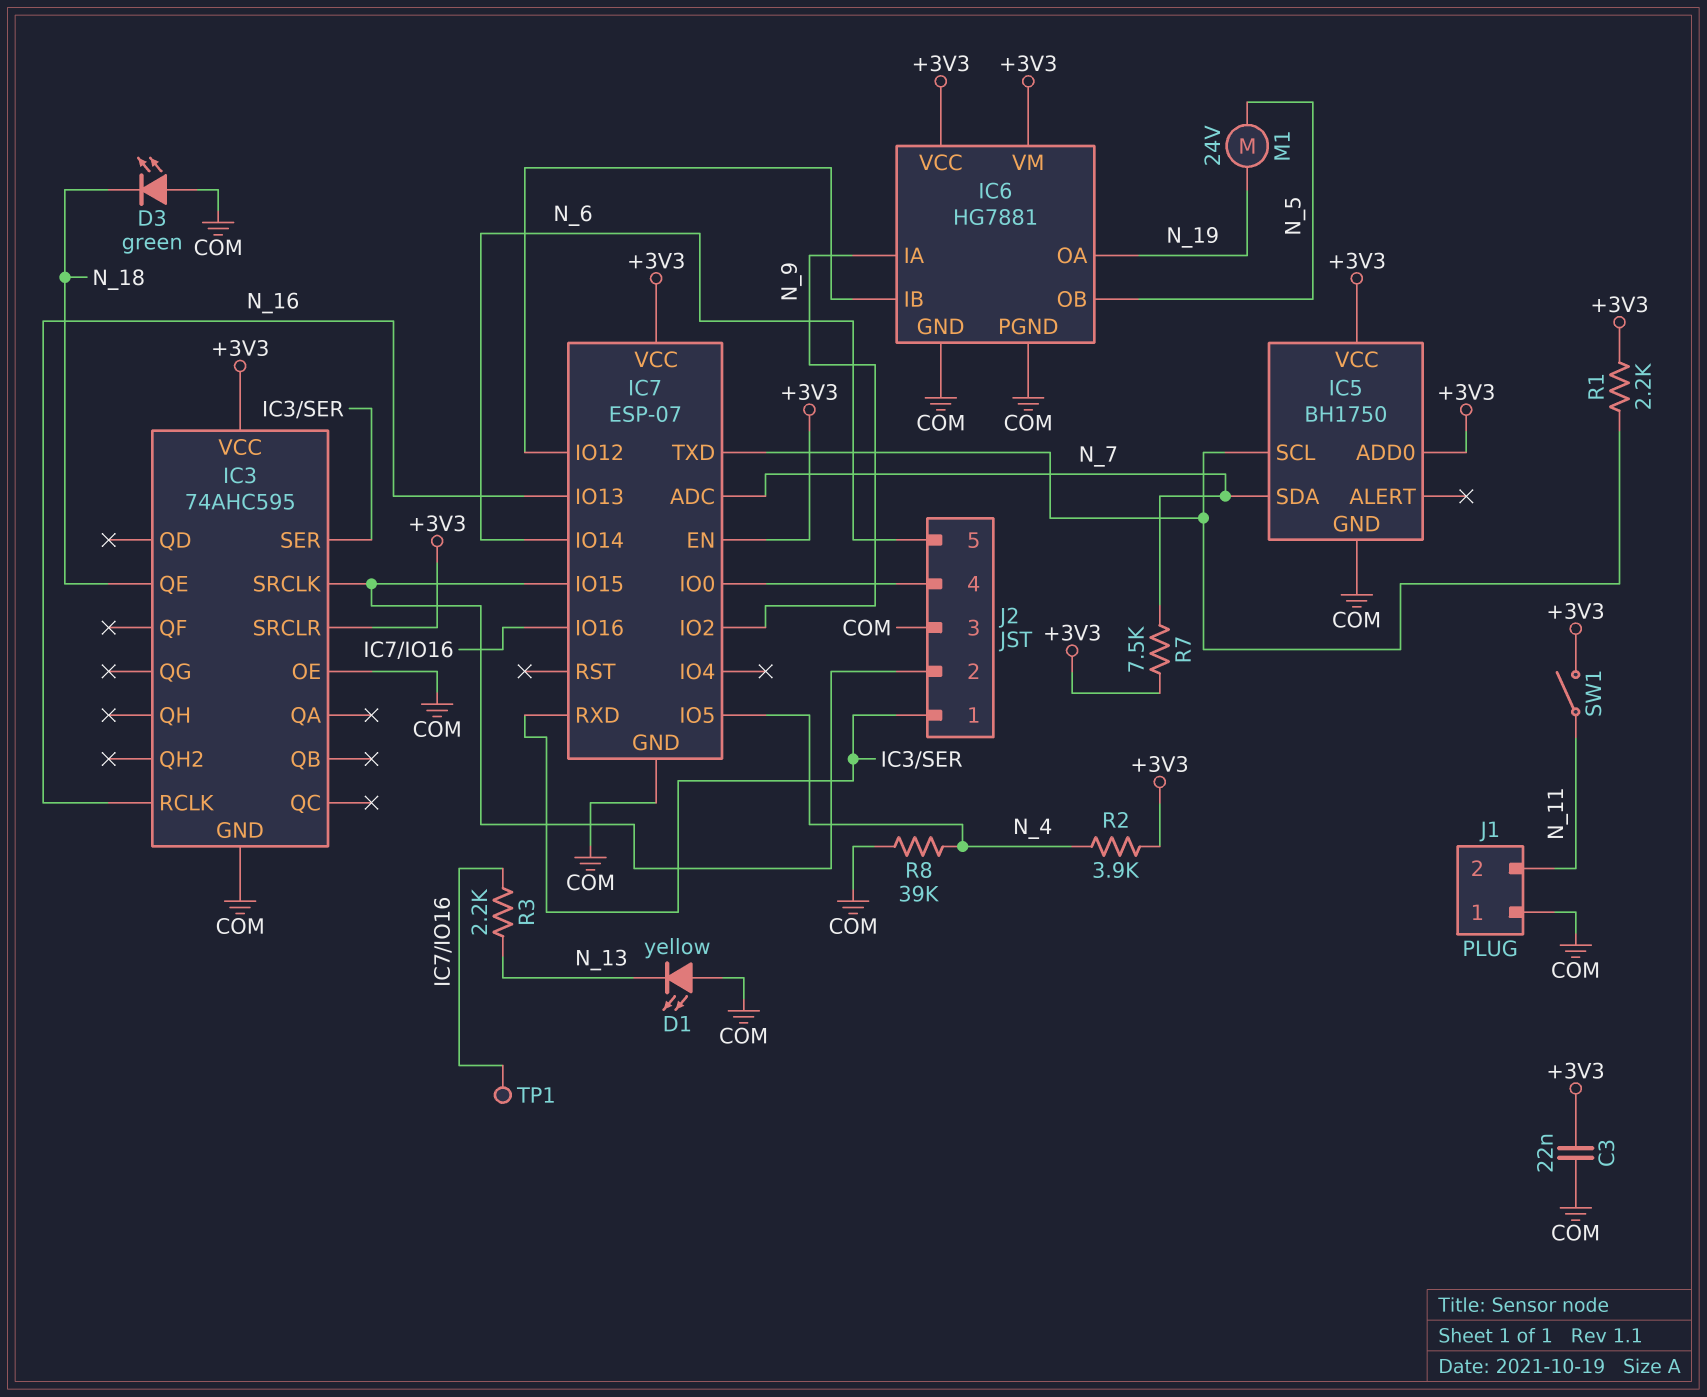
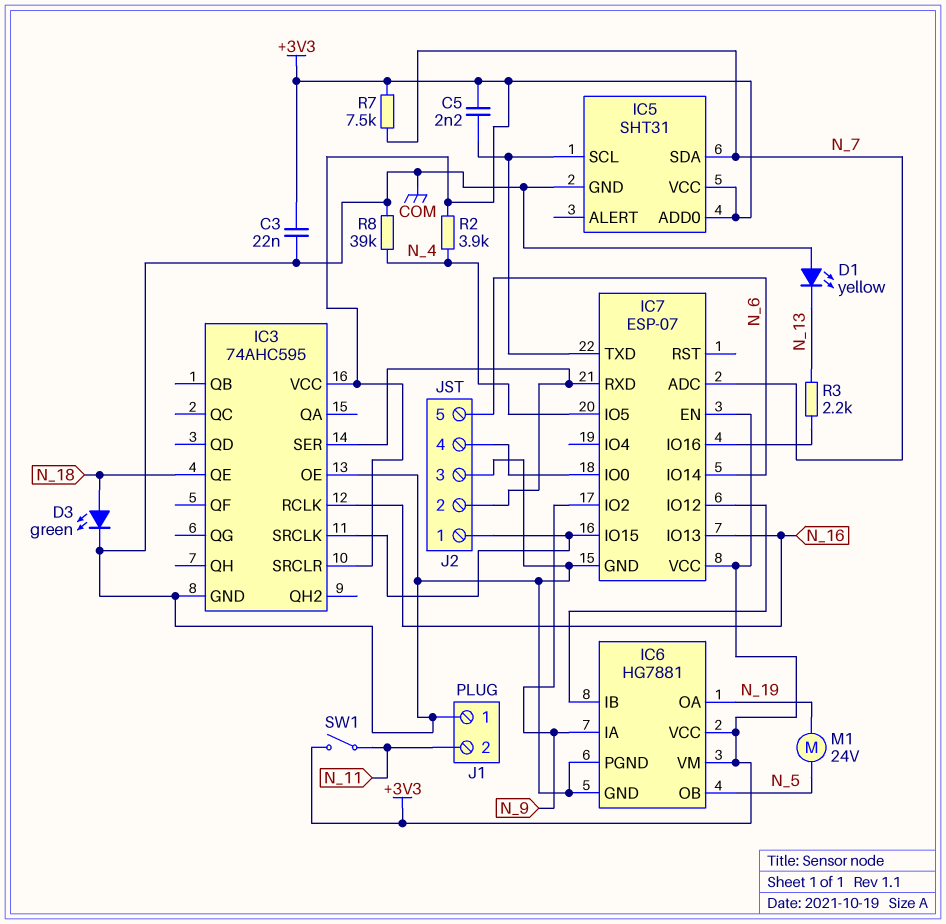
C5: none -> 2.2nF (+3V3, IC5/SCL)
D3: LED green (A COM, K N_18) -> LED green (A N_18, K COM)
IC5: BH1750 -> SHT31
J2 pin 1: IC3/SER -> IC3/SRCLK
J2 pin 2: IC3/SRCLK -> IC3/SER
R1: 2.2k (+3V3, IC5/SCL) -> none
TP1: test point (IC7/IO16) -> none

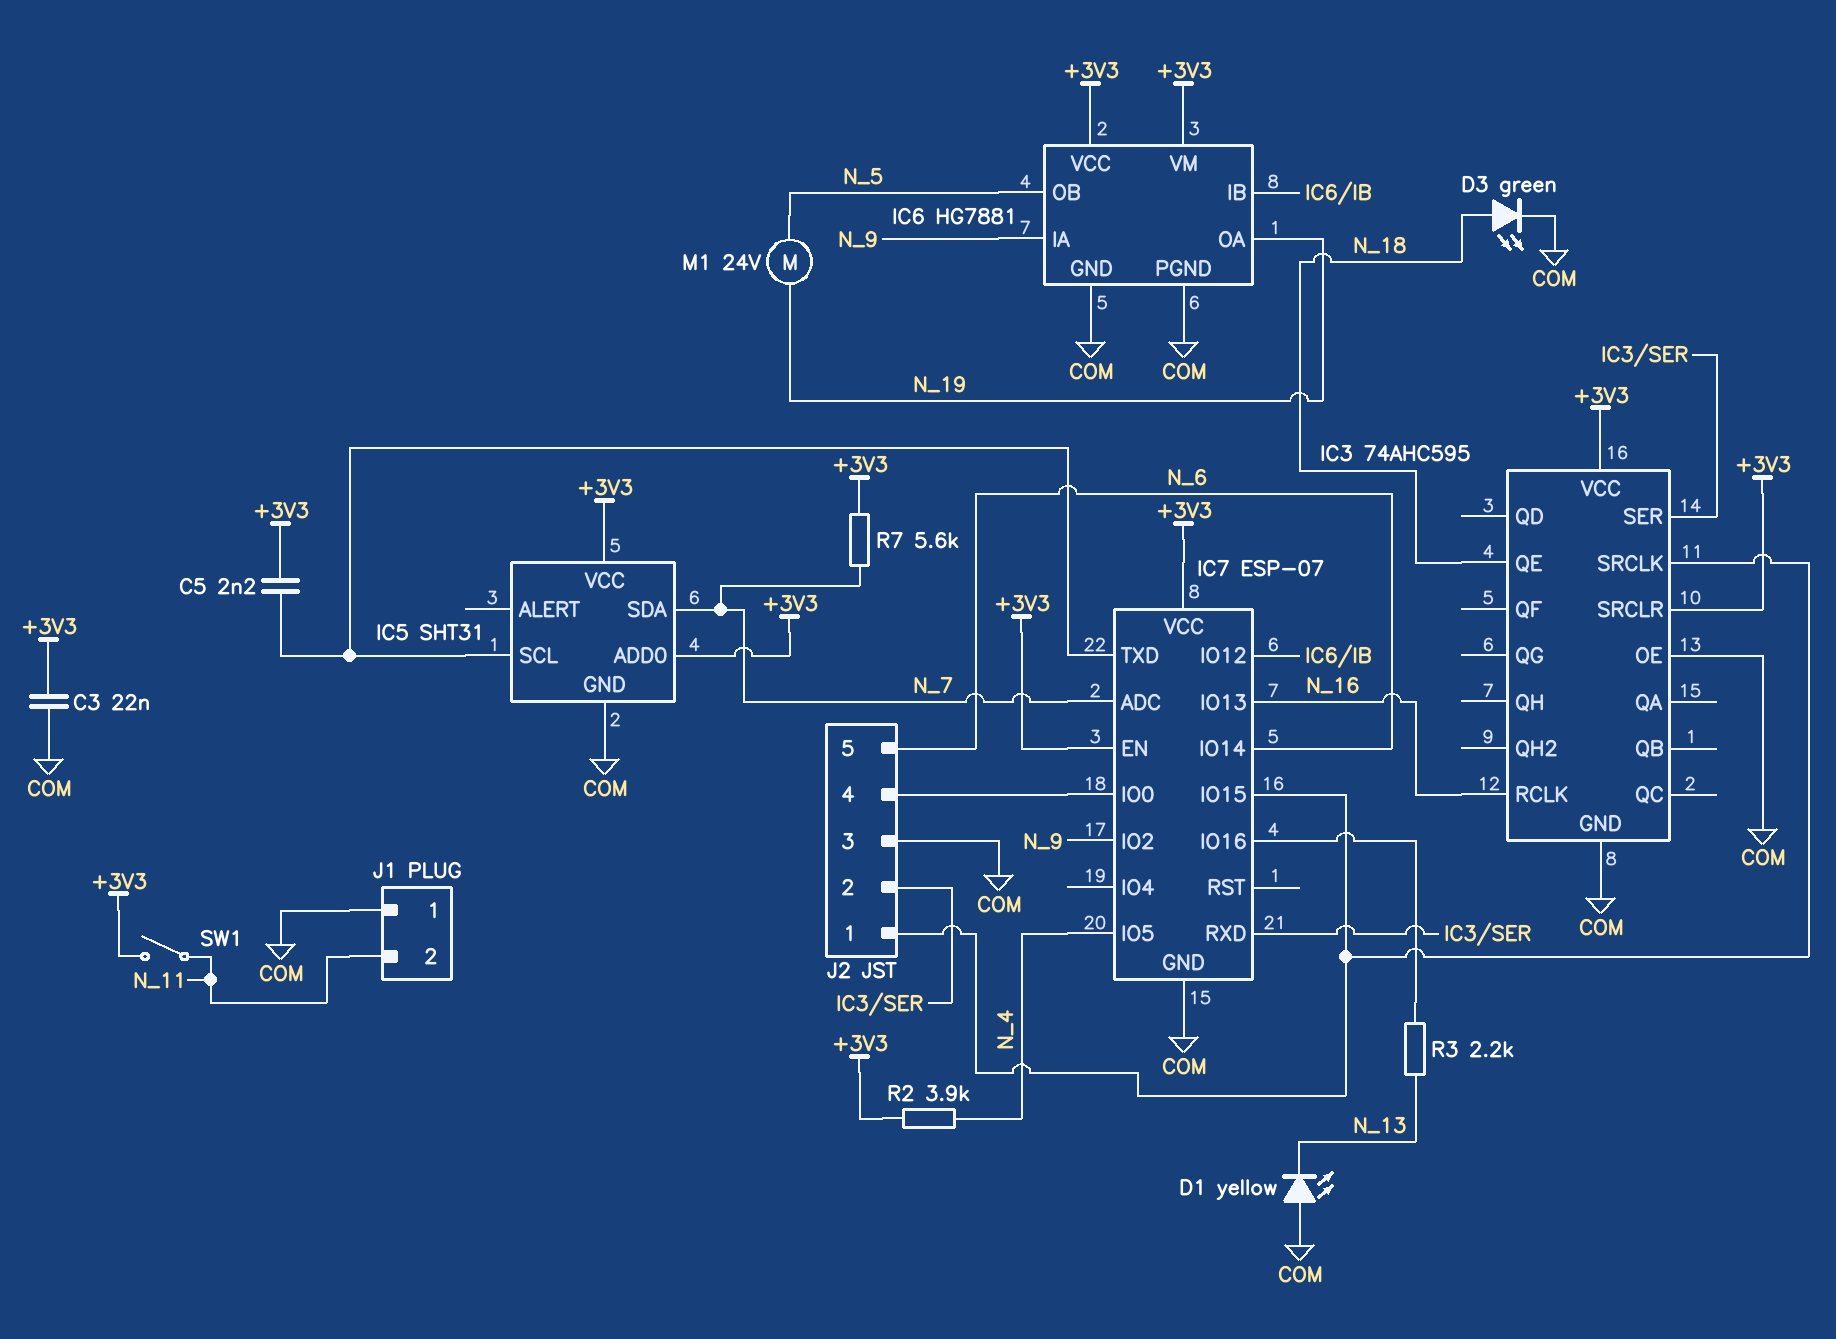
R7: 7.5k (+3V3, N_7) -> 5.6k (+3V3, N_7)
R8: 39k (COM, N_4) -> none

